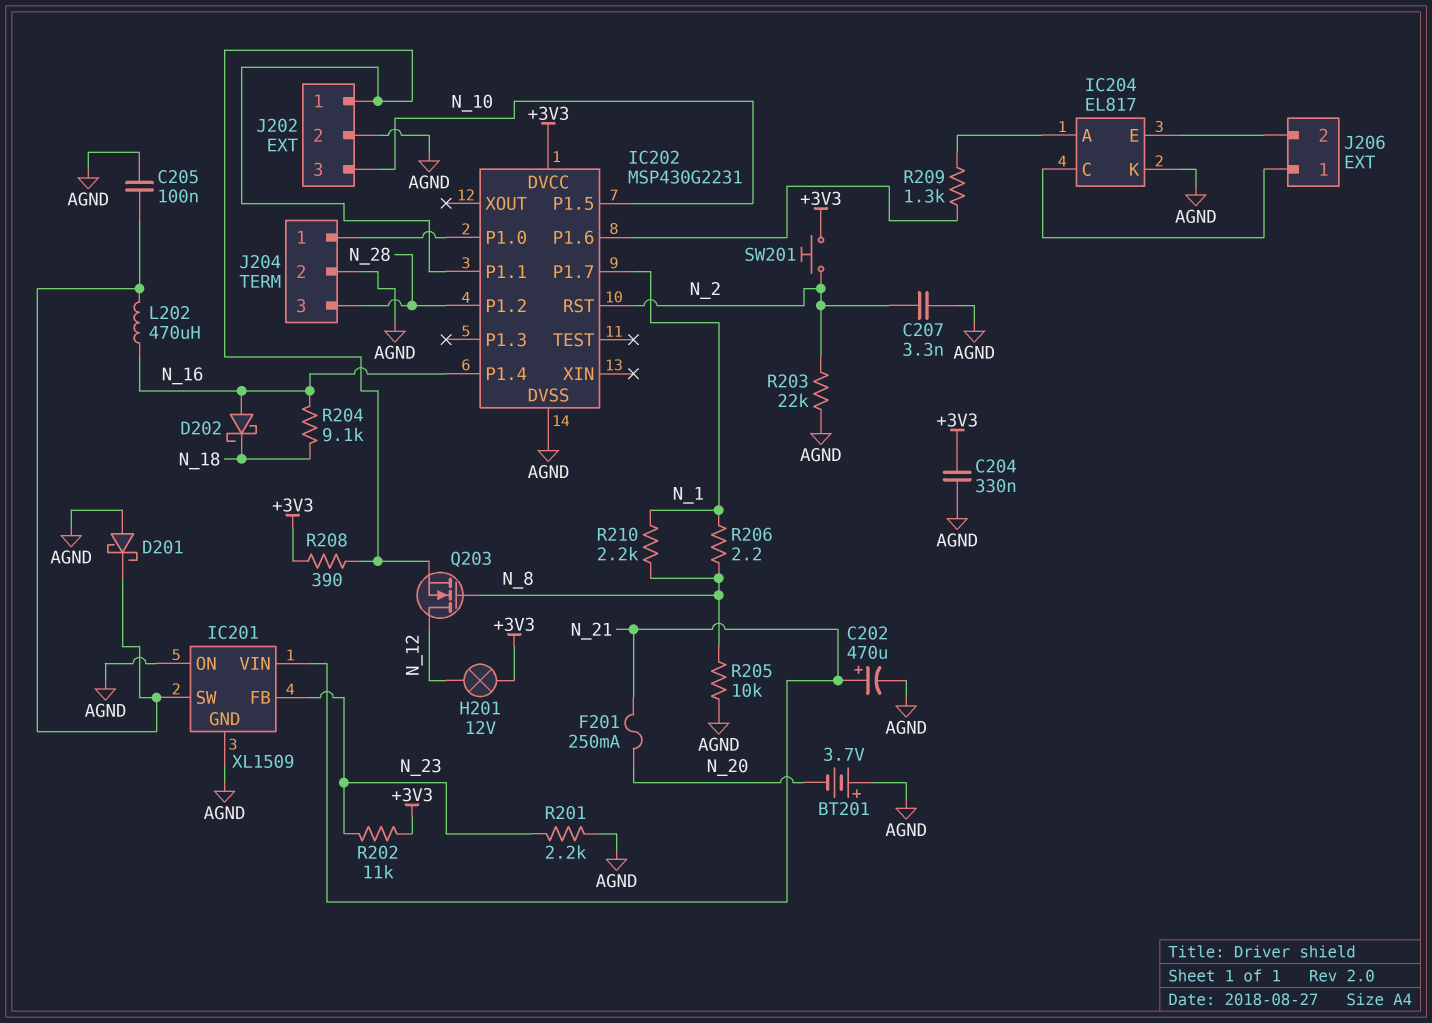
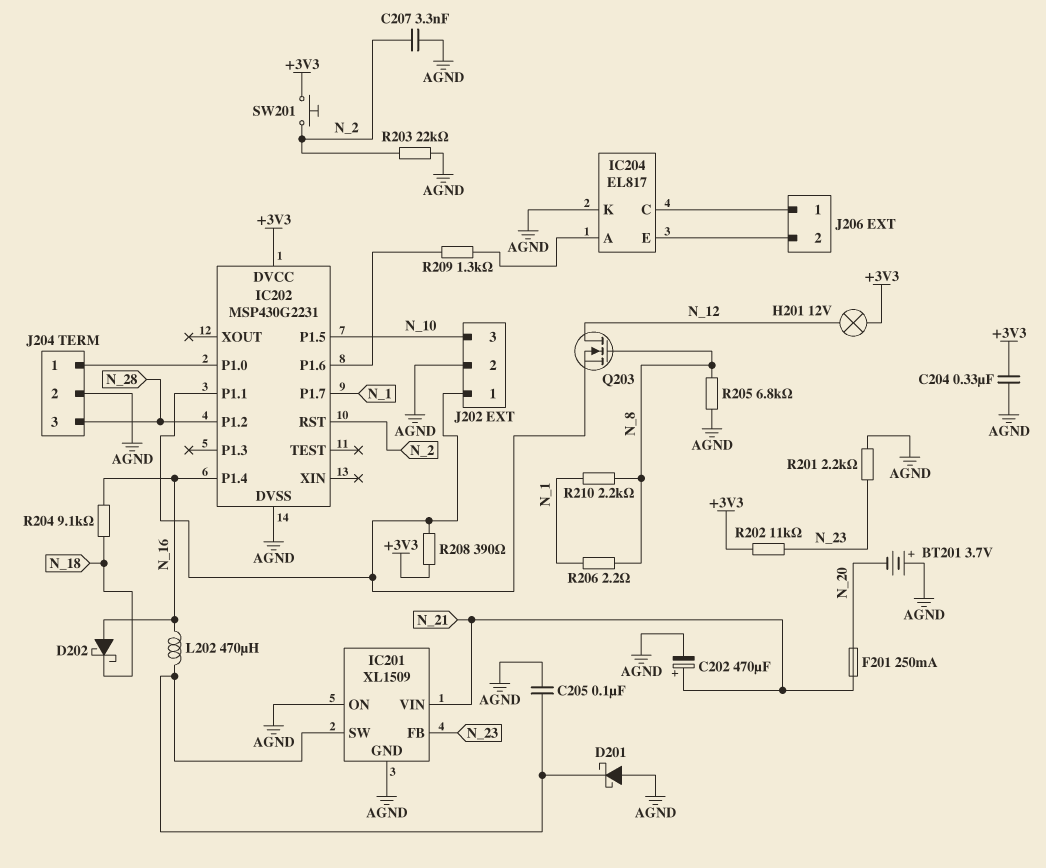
R205: 10k (AGND, N_8) -> 6.8k (AGND, N_8)

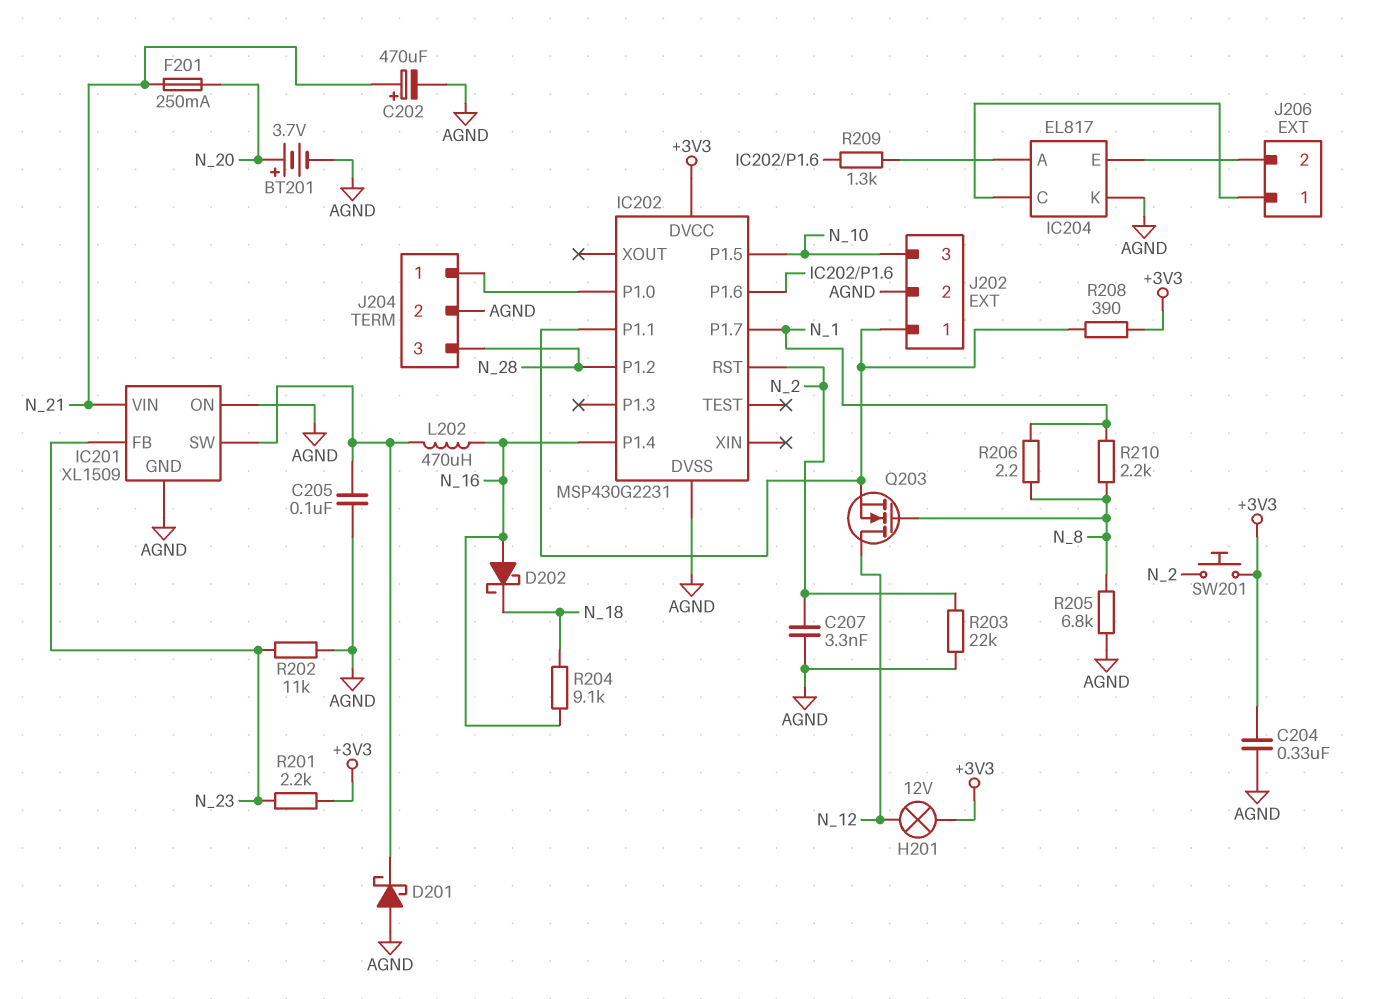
BT201: 3.7V (plus AGND, minus N_20) -> 3.7V (plus N_20, minus AGND)
R201: 2.2k (AGND, N_23) -> 2.2k (+3V3, N_23)
R202: 11k (+3V3, N_23) -> 11k (AGND, N_23)

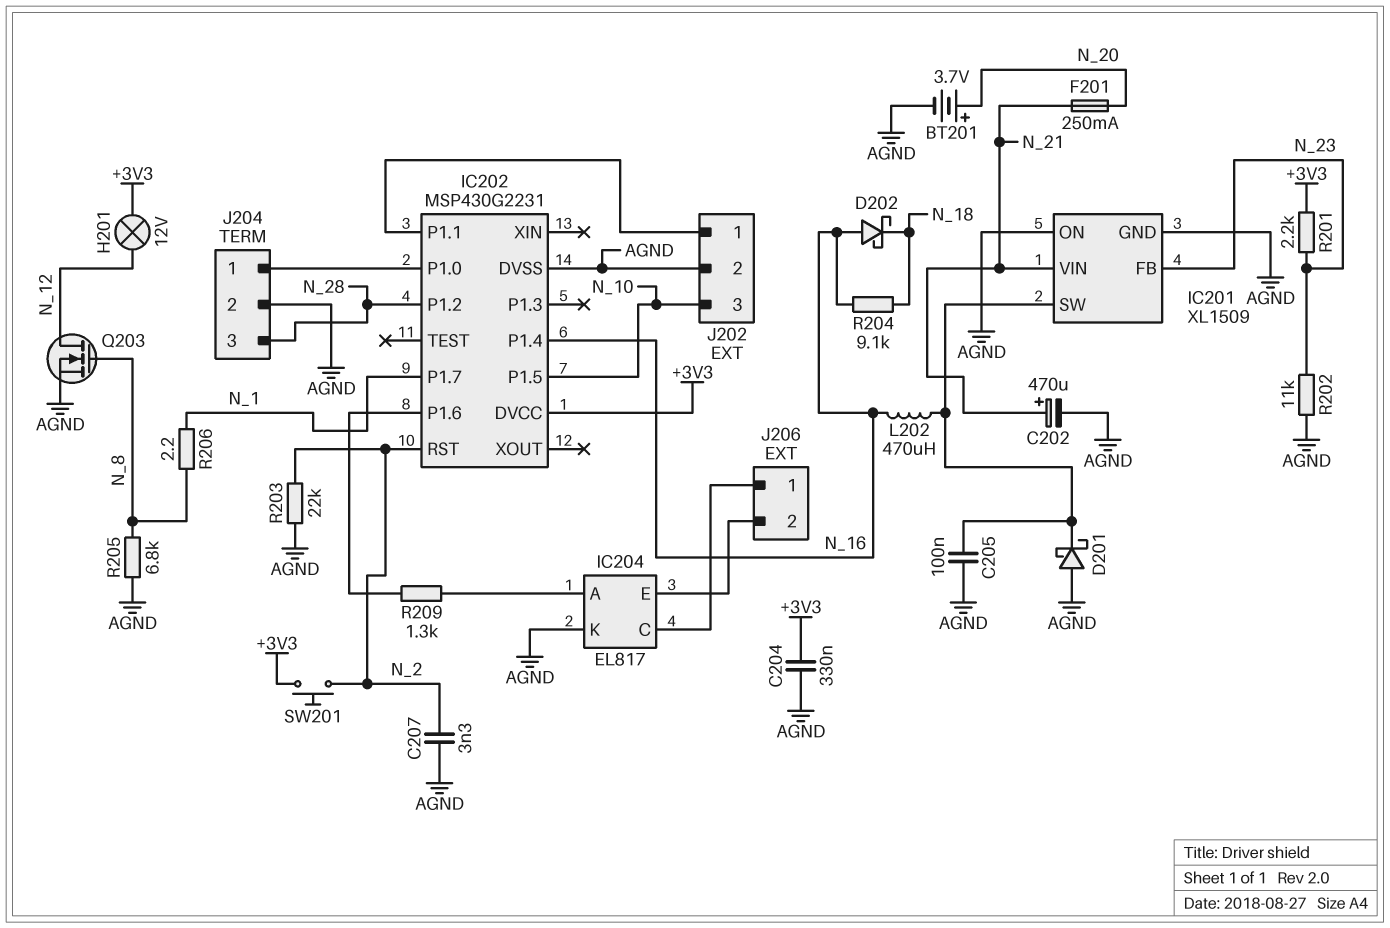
Q203: NMOS (G N_8, D N_12, S IC202/P1.1) -> NMOS (G N_8, D N_12, S AGND)
R208: 390 (+3V3, IC202/P1.1) -> none
R210: 2.2k (N_1, N_8) -> none

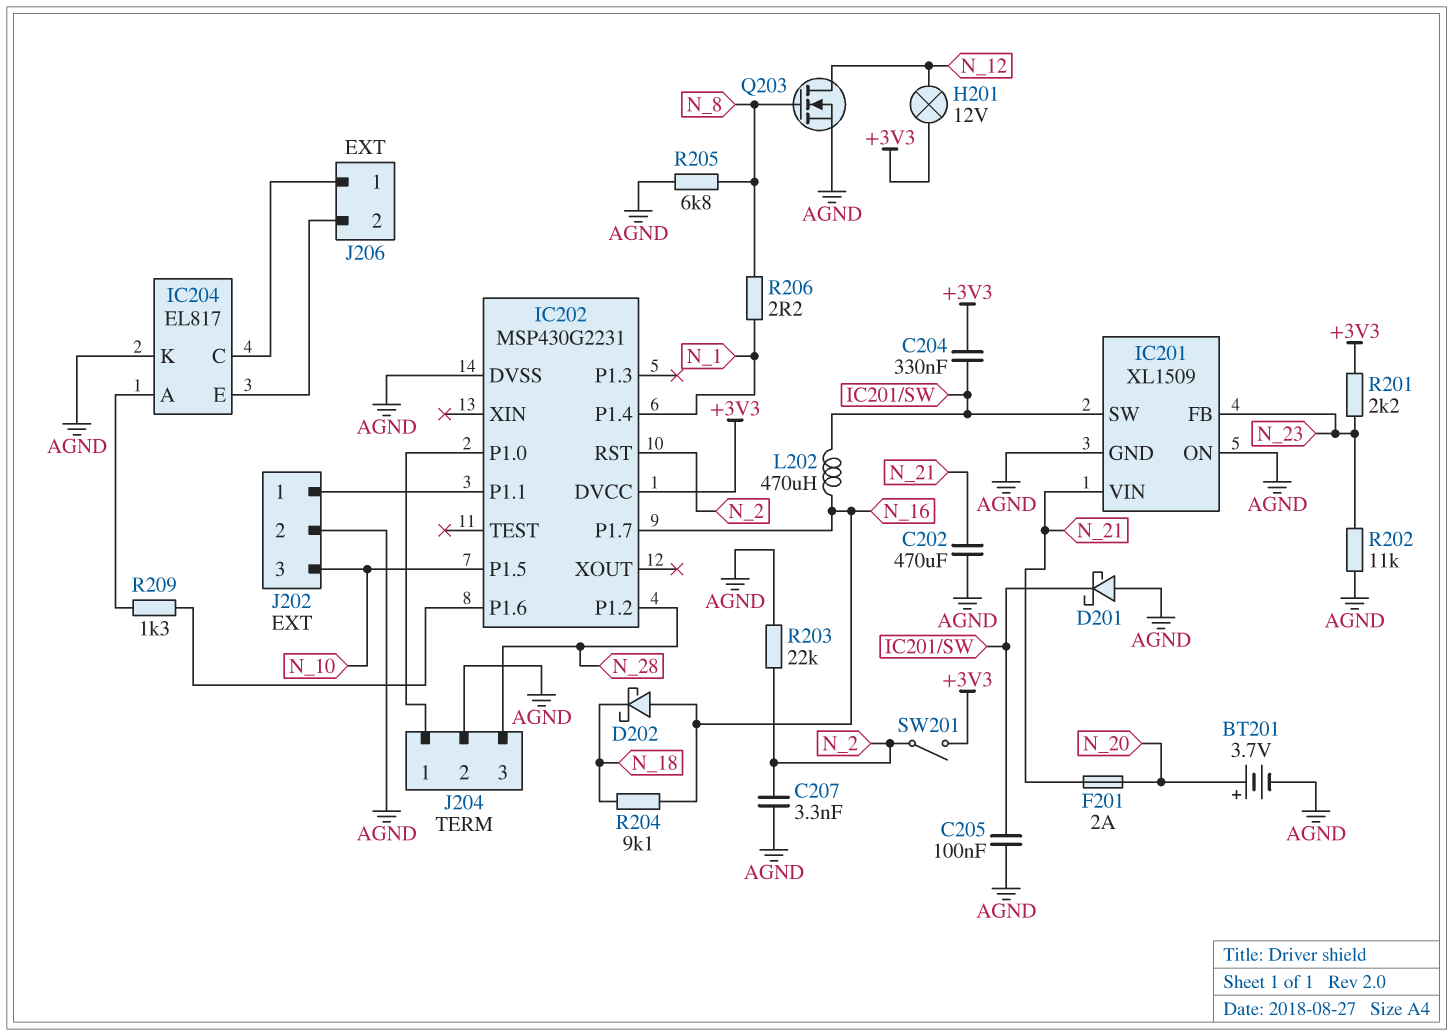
C202: 470uF (plus N_21, minus AGND) -> 470uF (AGND, N_21)
C204: 330nF (+3V3, AGND) -> 330nF (+3V3, IC201/SW)
F201: 250mA (N_20, N_21) -> 2A (N_20, N_21)
IC202 pin P1.4: N_16 -> N_1
IC202 pin P1.7: N_1 -> N_16
SW201: button (+3V3, N_2) -> switch (+3V3, N_2)

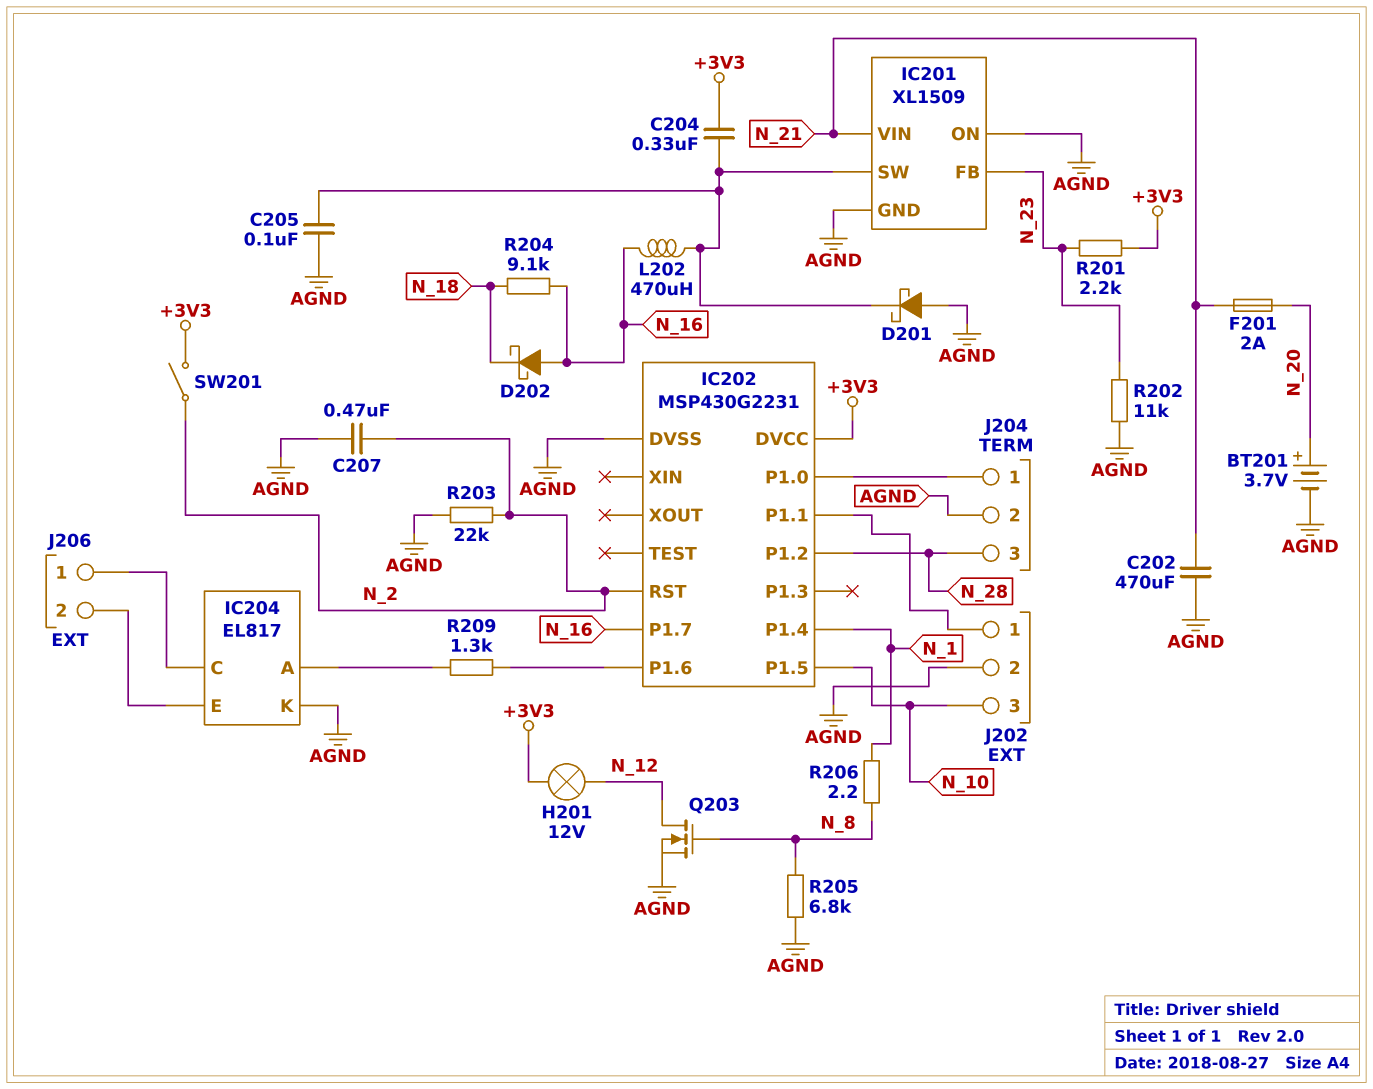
C207: 3.3nF (AGND, N_2) -> 470nF (AGND, N_2)

